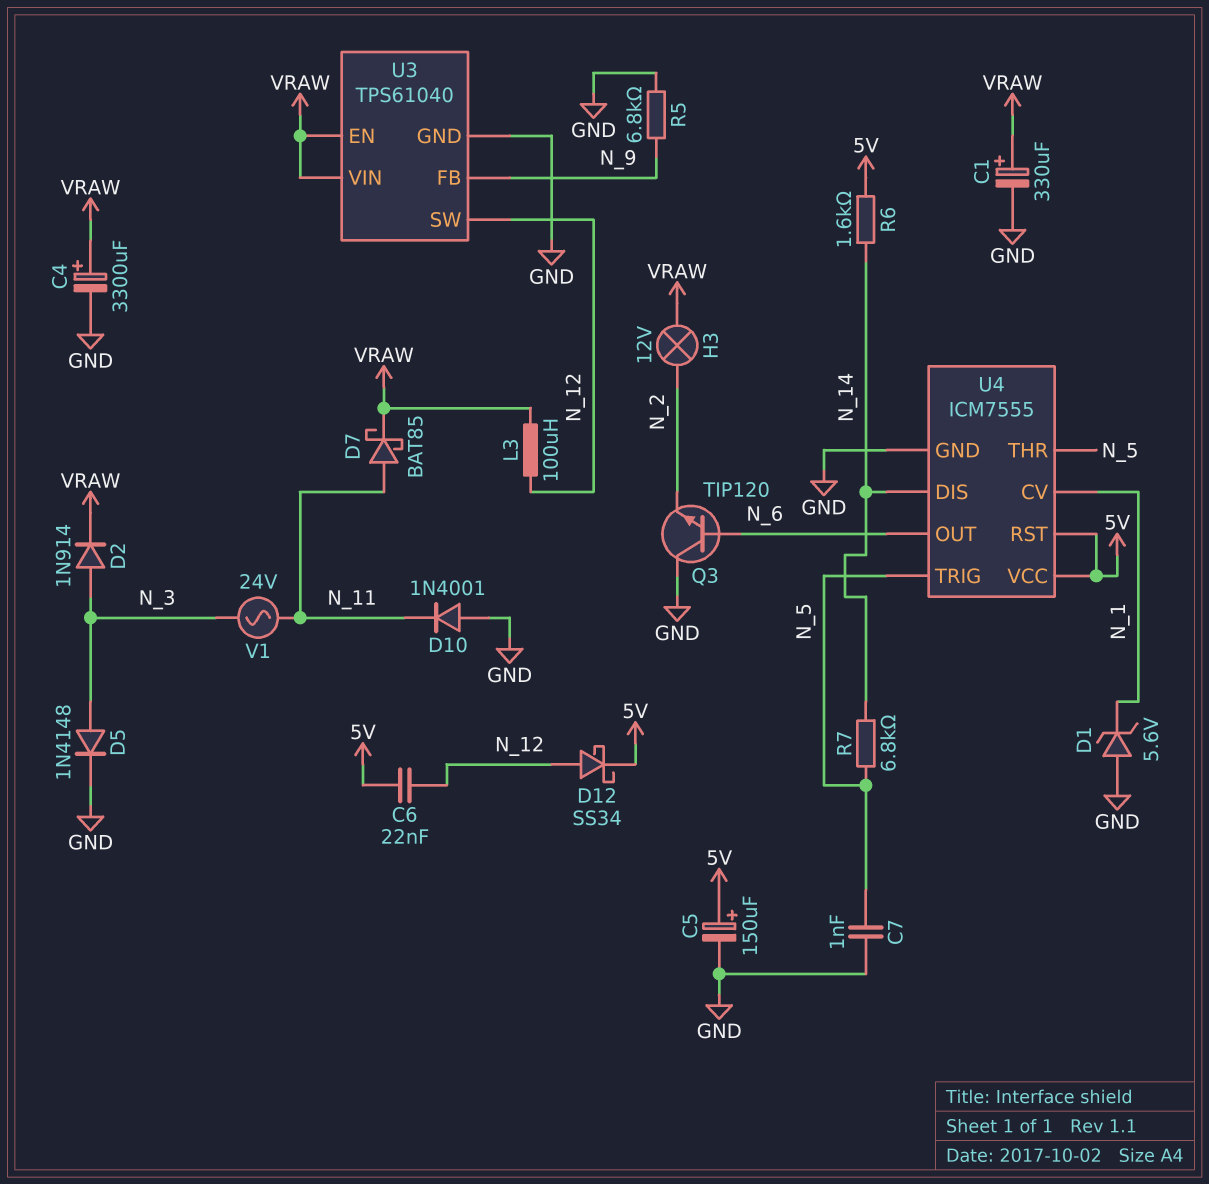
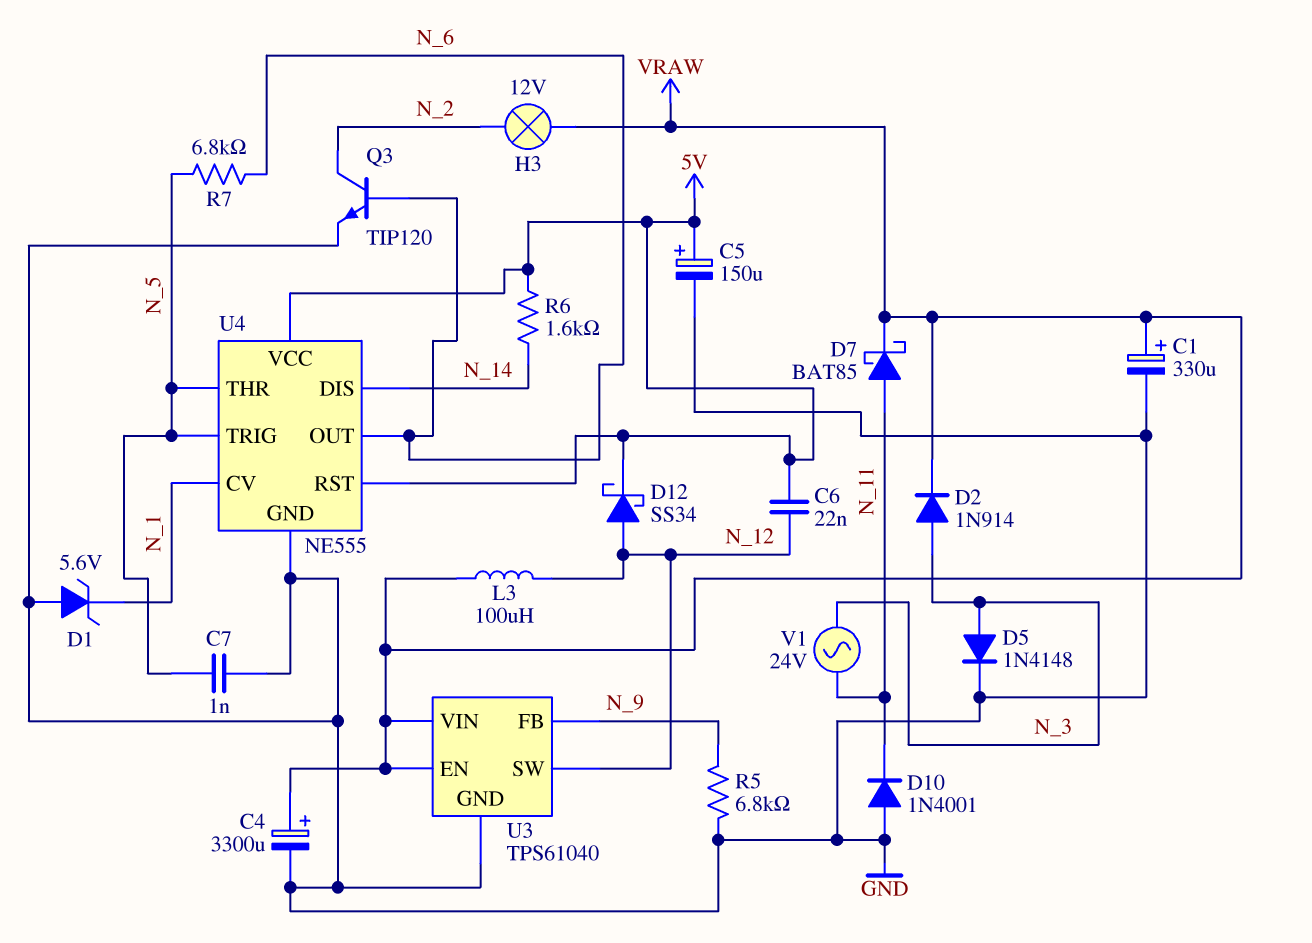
Q3: NPN TIP120 (B N_6, C GND, E N_2) -> NPN TIP120 (B N_6, C N_2, E GND)
R7: 6.8k (N_5, N_14) -> 6.8k (N_5, N_6)
U4: ICM7555 -> NE555

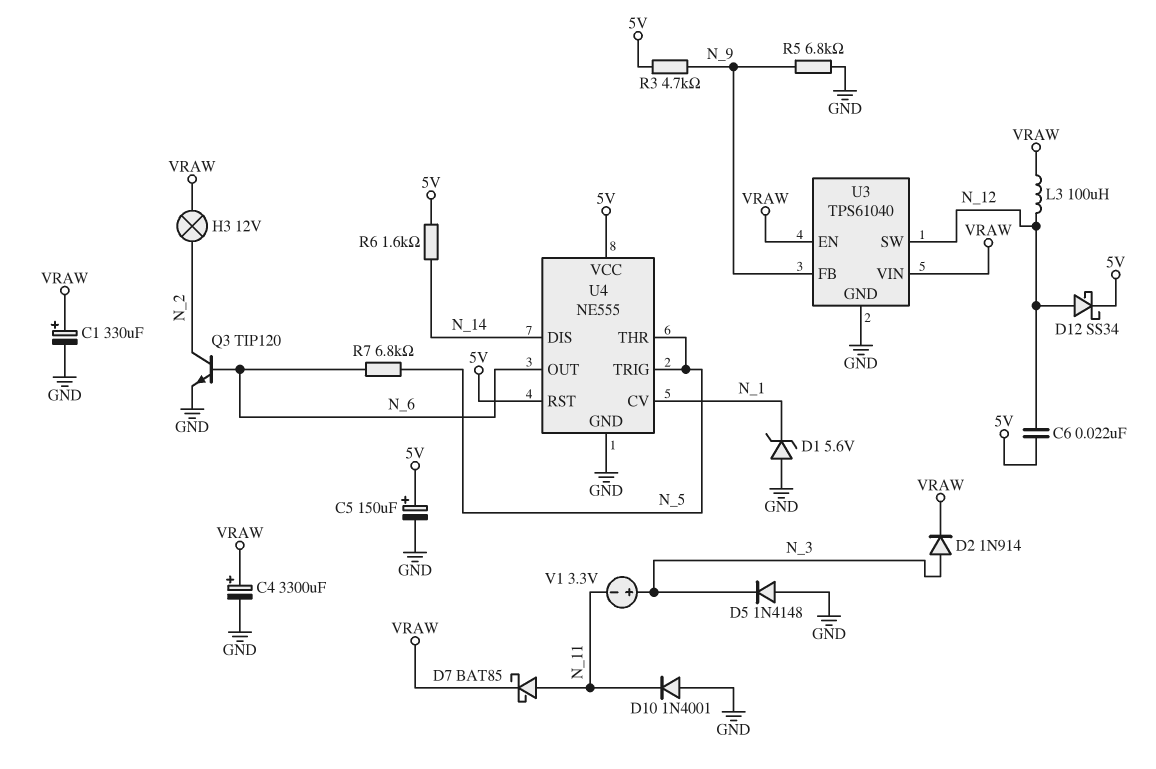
C7: 1nF (GND, N_5) -> none
D5: diode 1N4148 (A N_3, K GND) -> diode 1N4148 (A GND, K N_3)
R3: none -> 4.7k (5V, N_9)
V1: AC 24V (N_3, N_11) -> 3.3V (plus N_3, minus N_11)

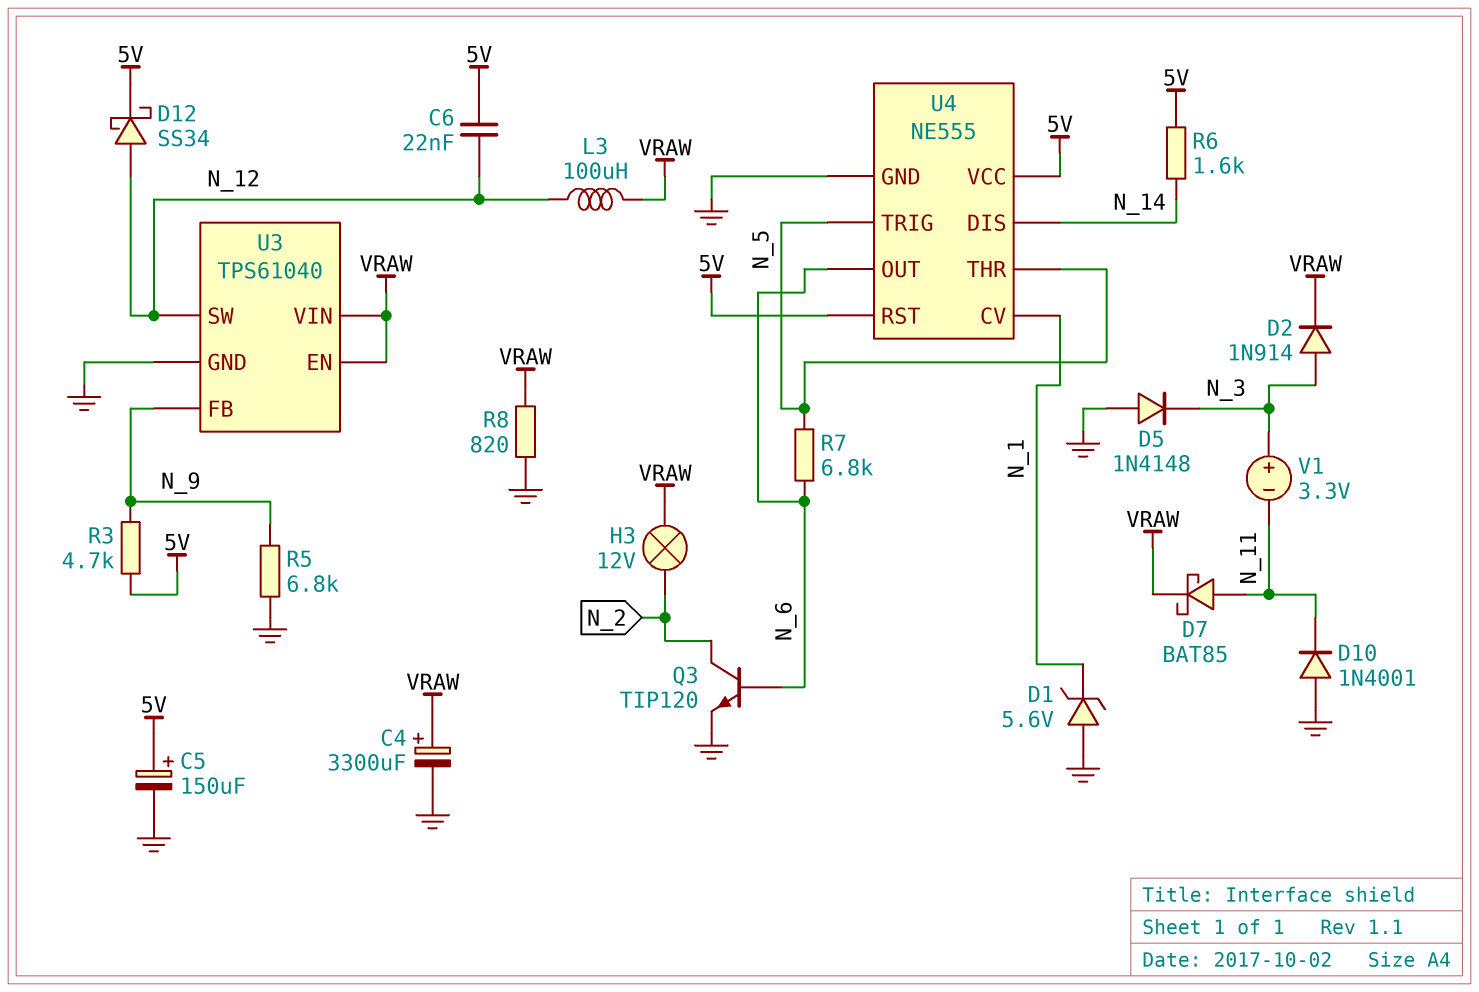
C1: 330uF (plus VRAW, minus GND) -> none
R8: none -> 820 (GND, VRAW)

